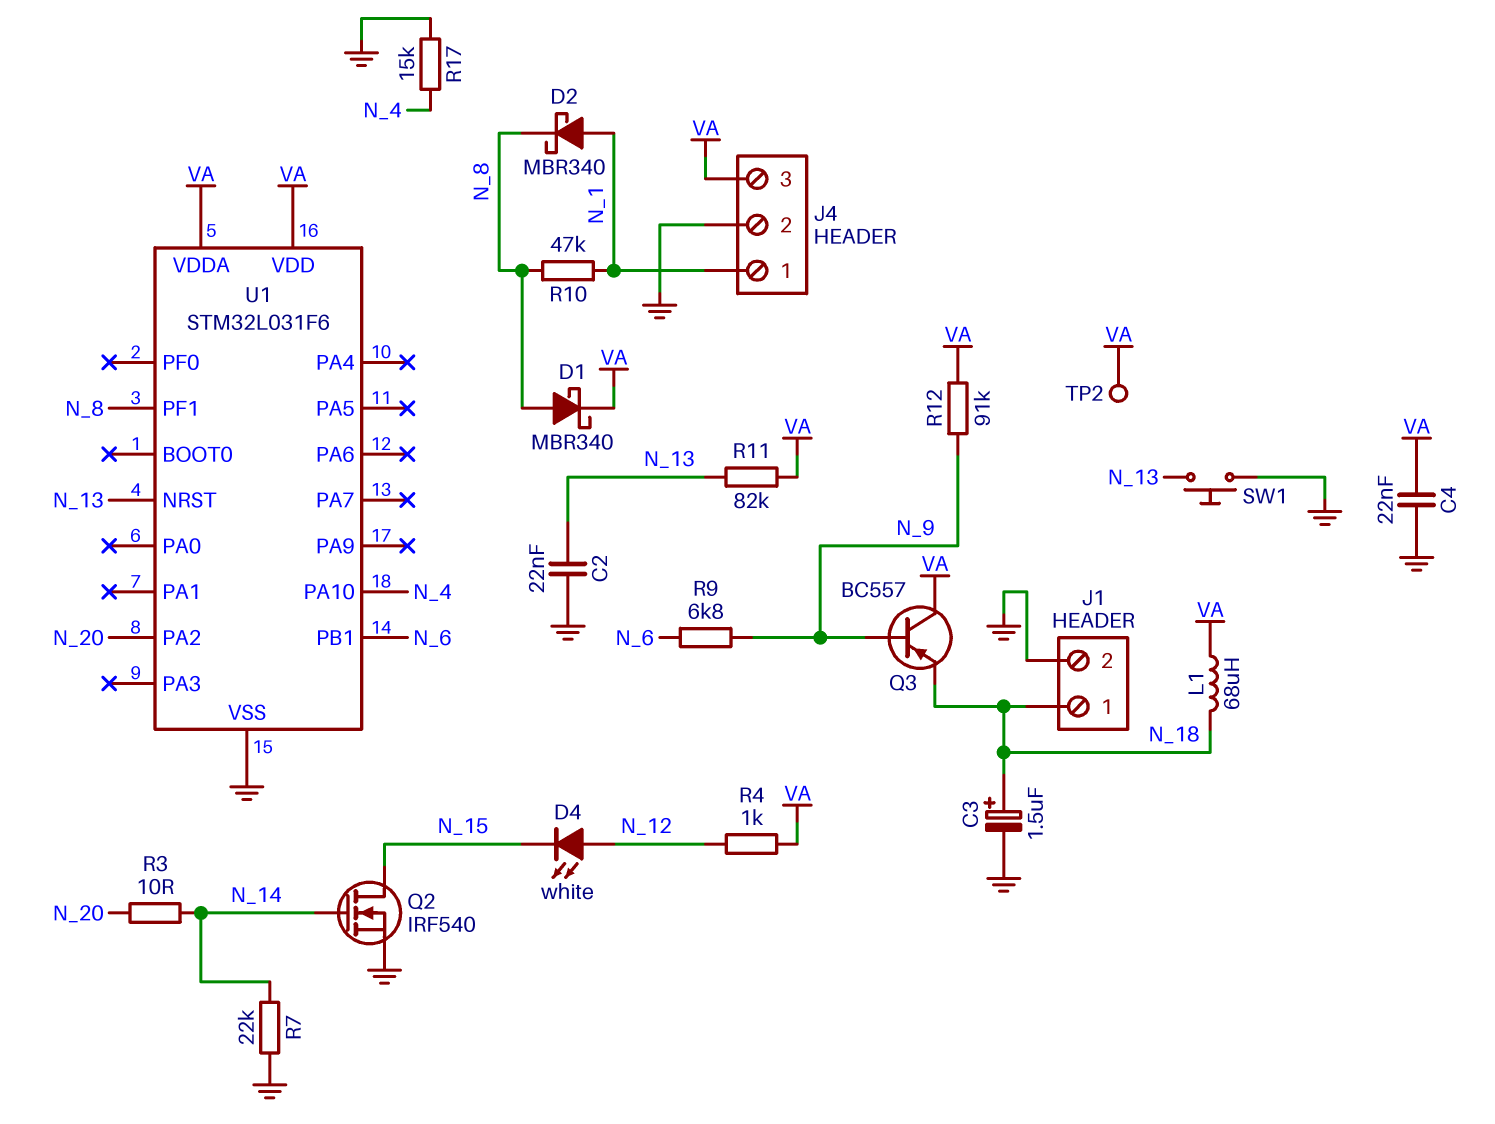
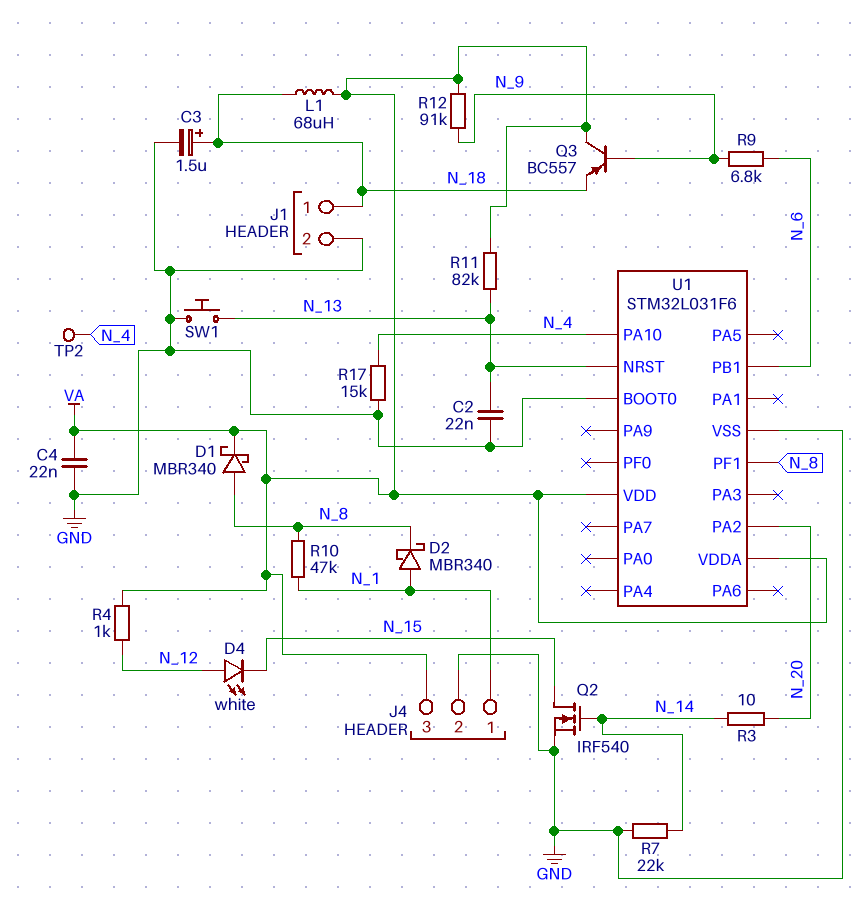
TP2: test point (VA) -> test point (N_4)
U1 pin BOOT0: none -> GND

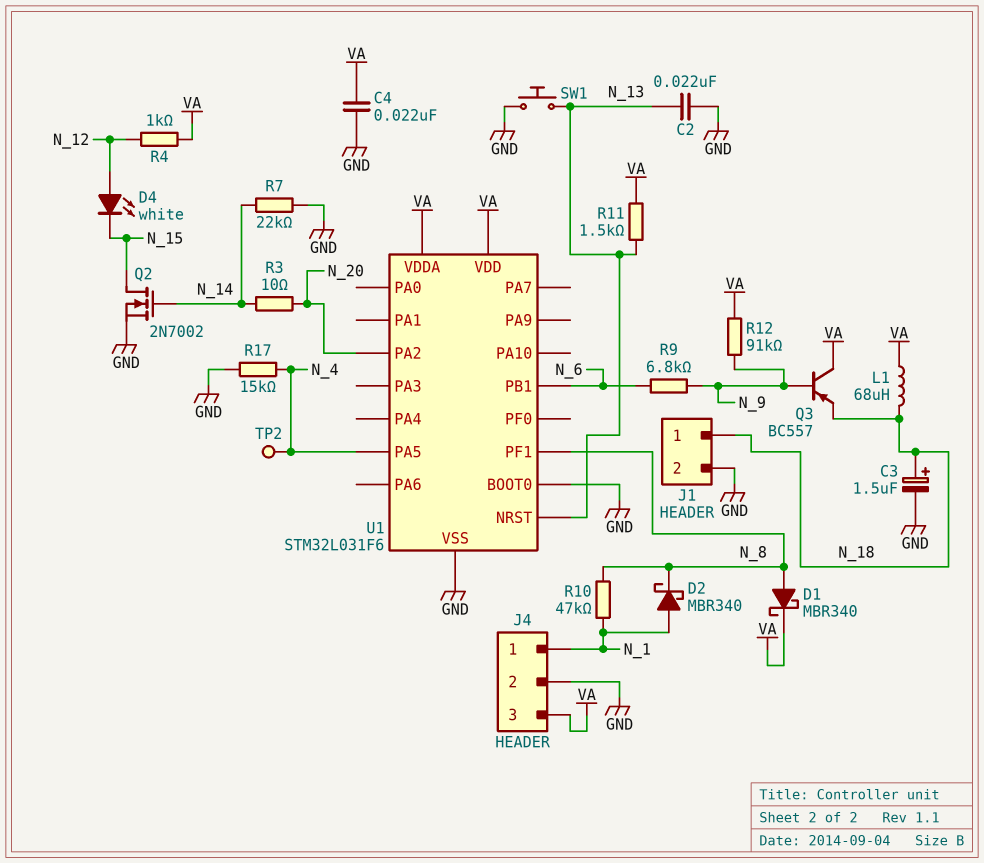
Q2: NMOS IRF540 (G N_14, D N_15, S GND) -> NMOS 2N7002 (G N_14, D N_15, S GND)
R11: 82k (N_13, VA) -> 1.5k (N_13, VA)
U1 pin PA5: none -> N_4
U1 pin PA10: N_4 -> none

